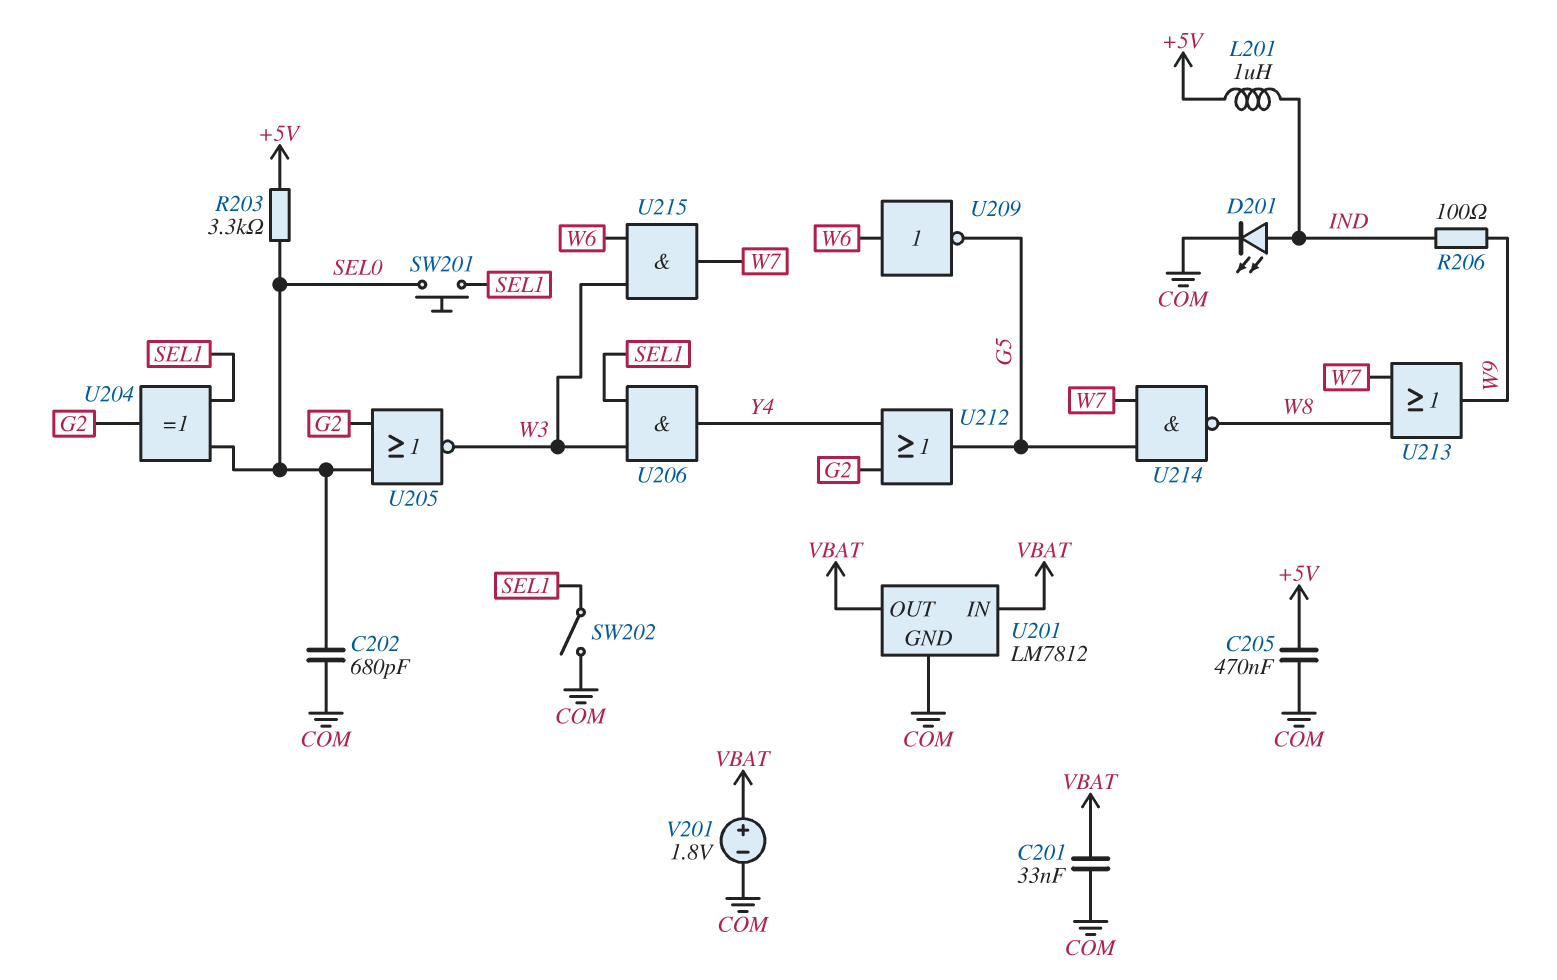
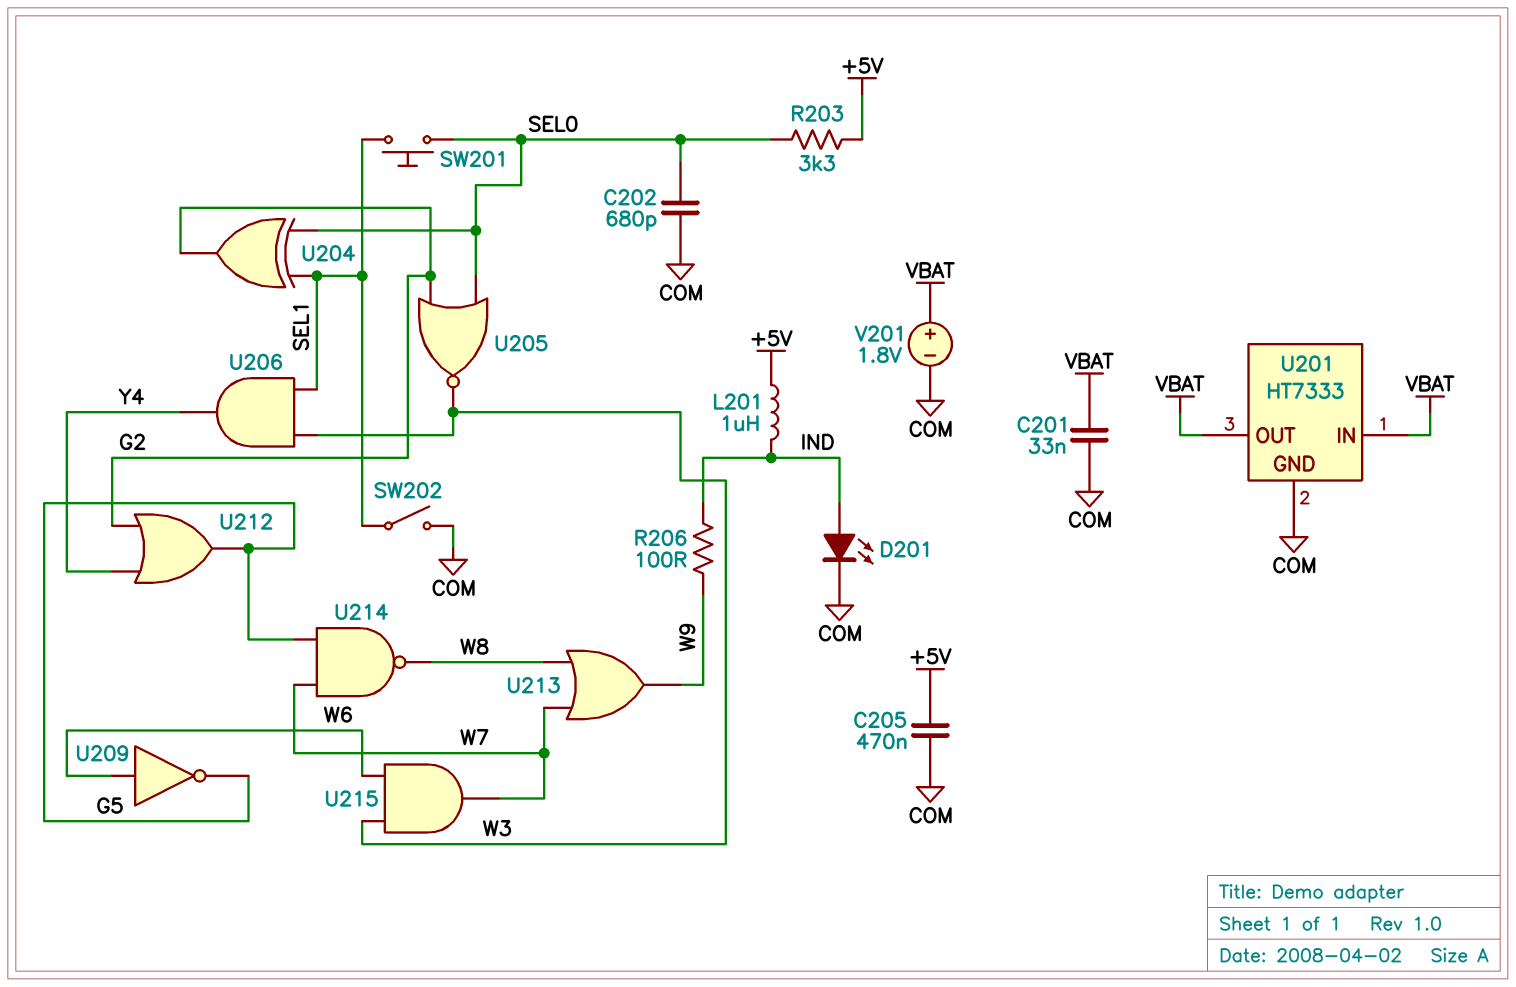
U201: LM7812 -> HT7333

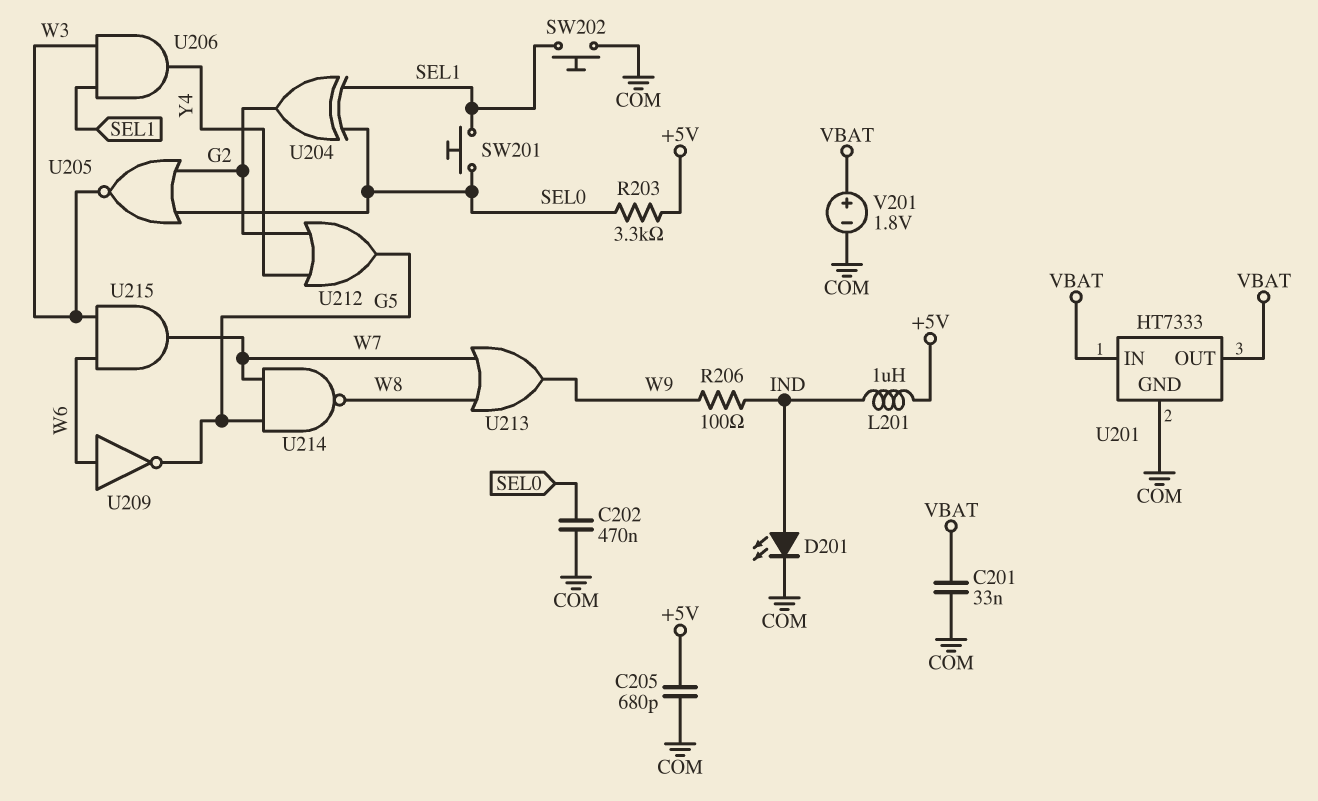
C202: 680pF (COM, SEL0) -> 470nF (COM, SEL0)
C205: 470nF (+5V, COM) -> 680pF (+5V, COM)
SW202: switch (COM, SEL1) -> button (COM, SEL1)

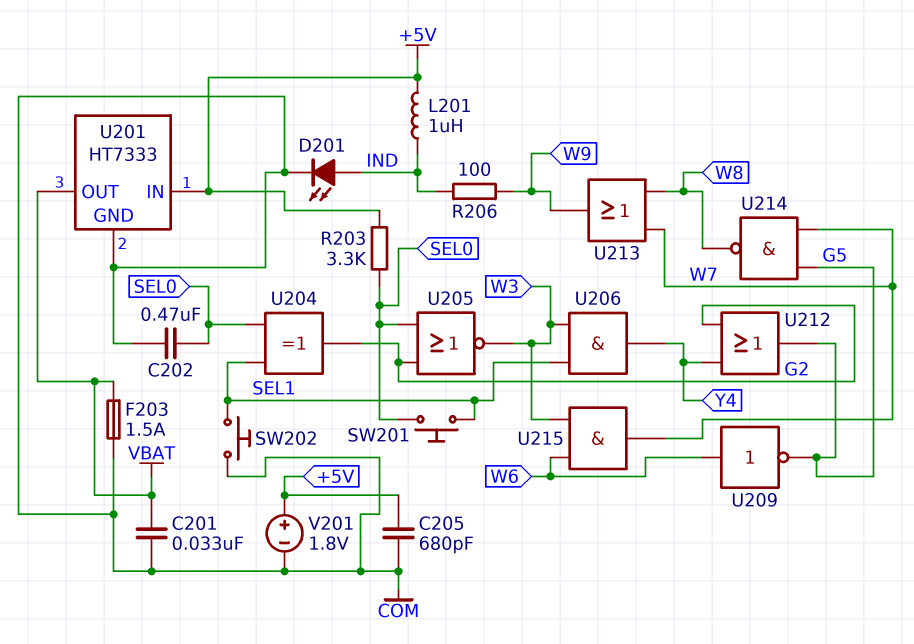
F203: none -> 1.5A (COM, VBAT)
U201 pin IN: VBAT -> +5V
V201: 1.8V (plus VBAT, minus COM) -> 1.8V (plus +5V, minus COM)

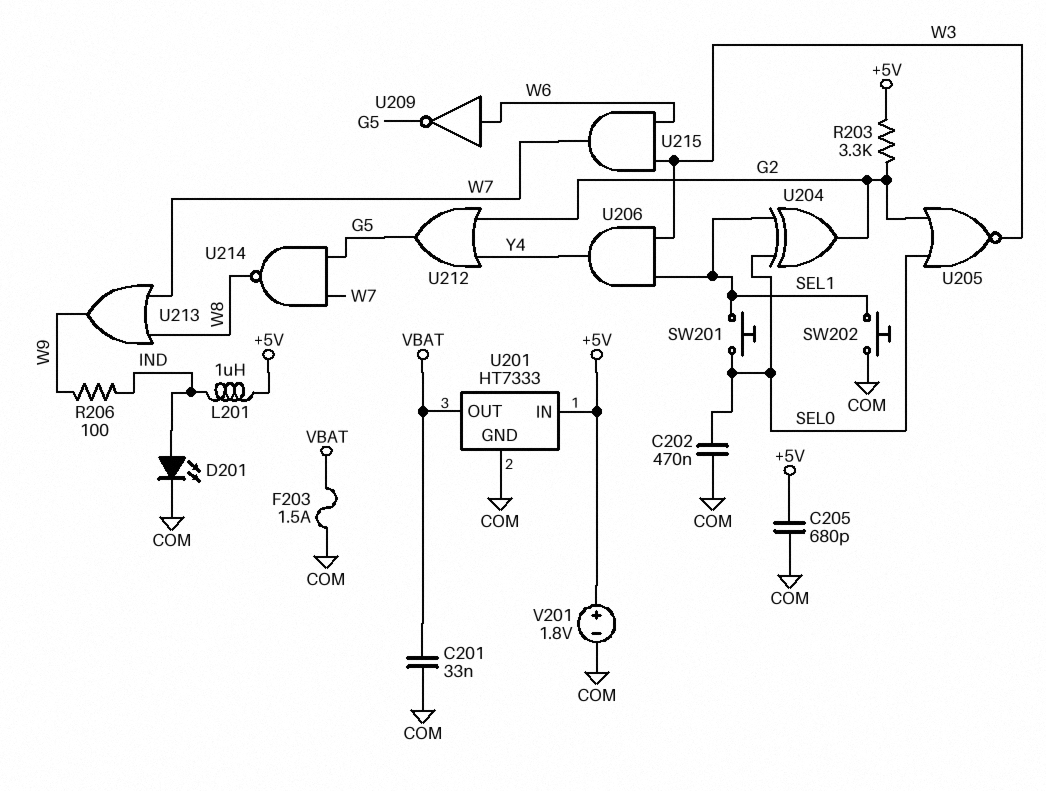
R203: 3.3k (+5V, SEL0) -> 3.3k (+5V, G2)

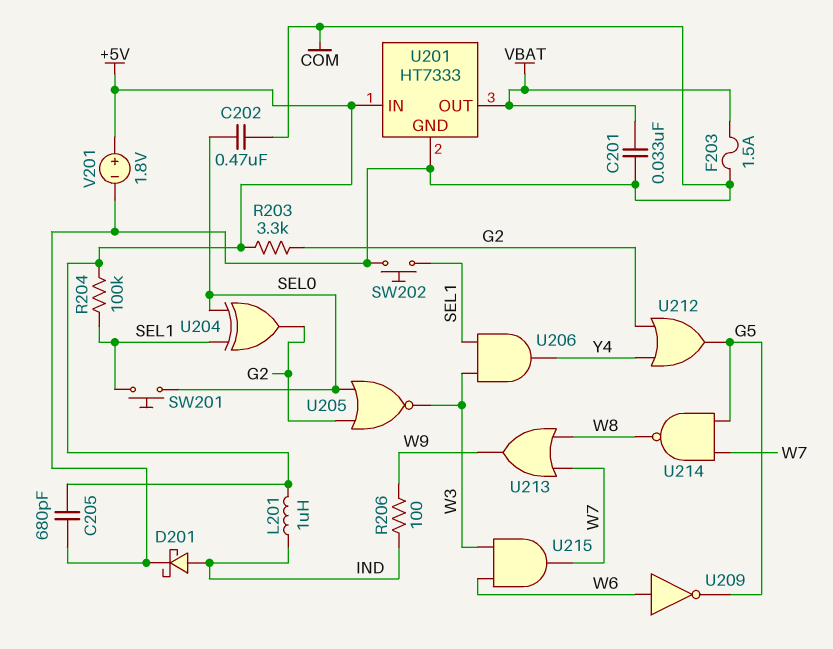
D201: LED (A IND, K COM) -> schottky (A IND, K COM)
R204: none -> 100k (+5V, SEL1)

